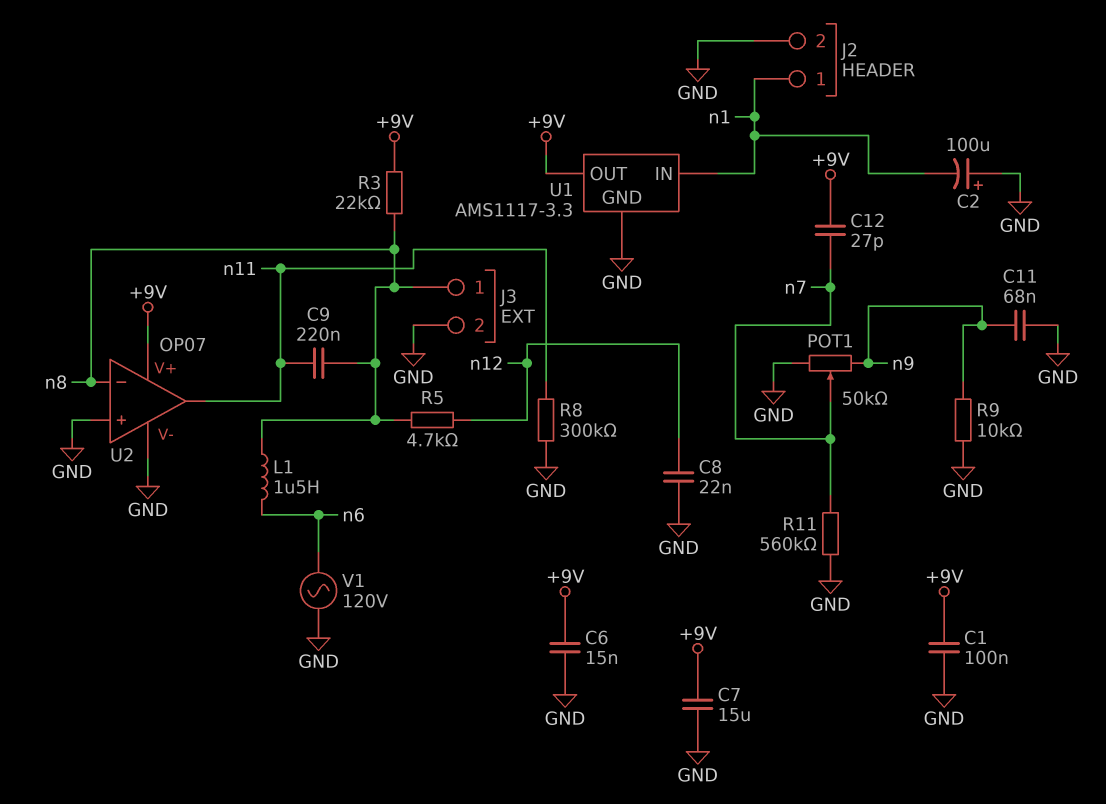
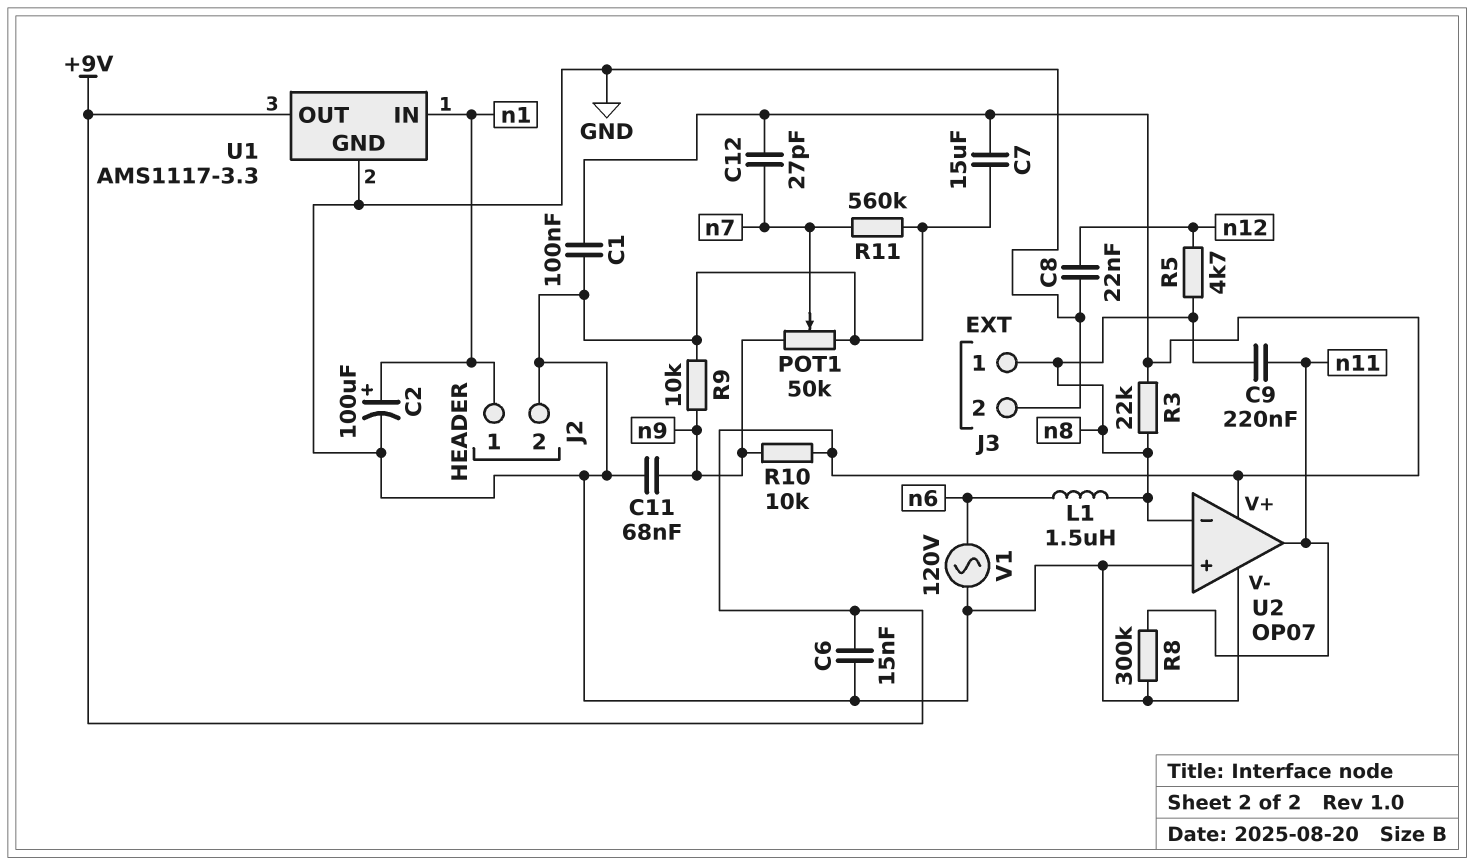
C2: 100uF (plus GND, minus n1) -> 100uF (plus n1, minus GND)
R10: none -> 10k (+9V, n9)

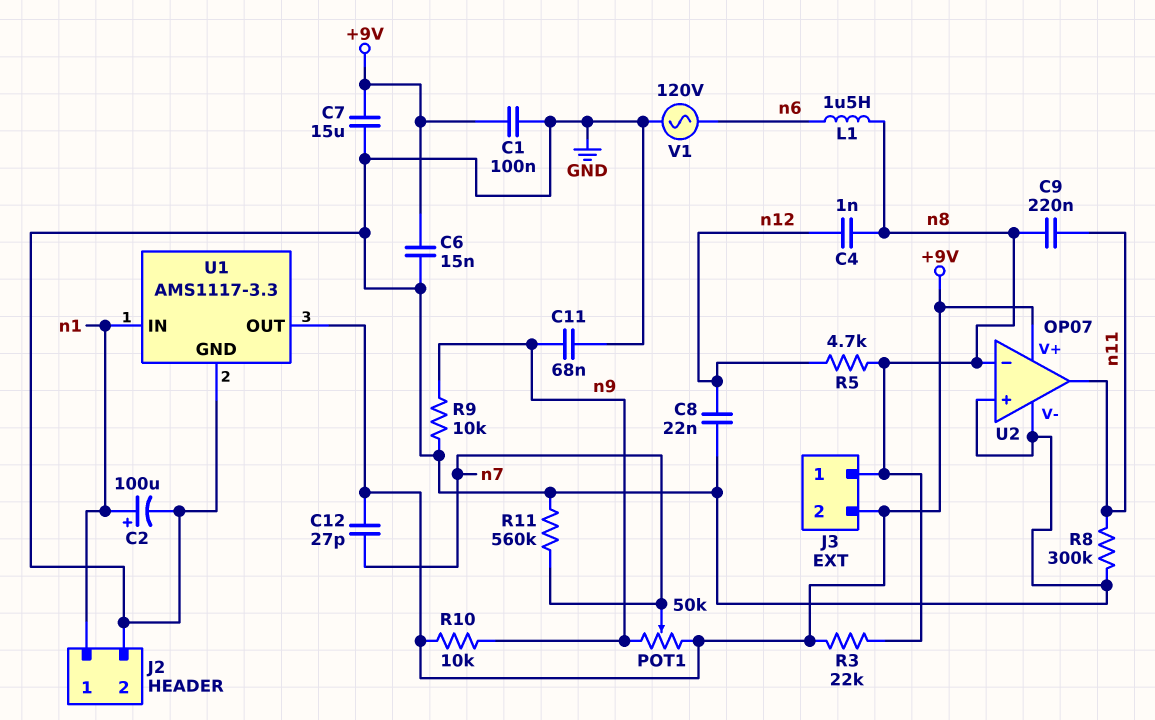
C4: none -> 1nF (n8, n12)
J3 pin 2: GND -> +9V
POT1: 50k (GND, n9, wiper n7) -> 50k (+9V, n9, wiper n7)

